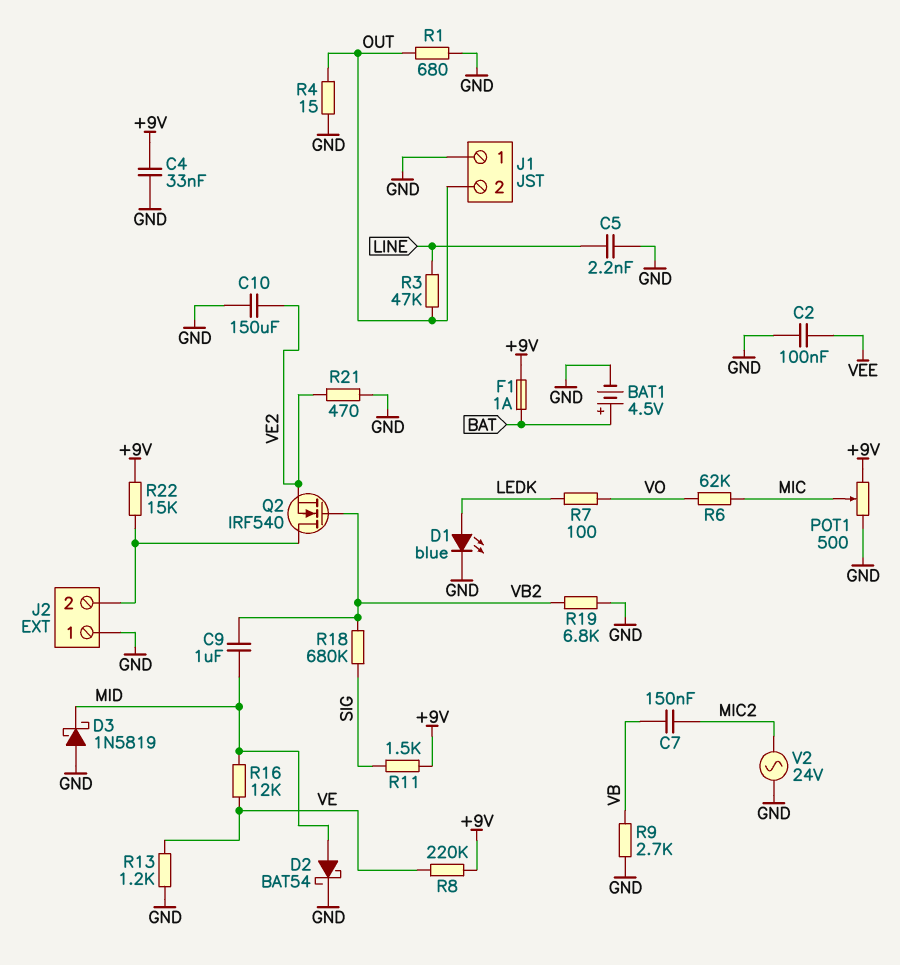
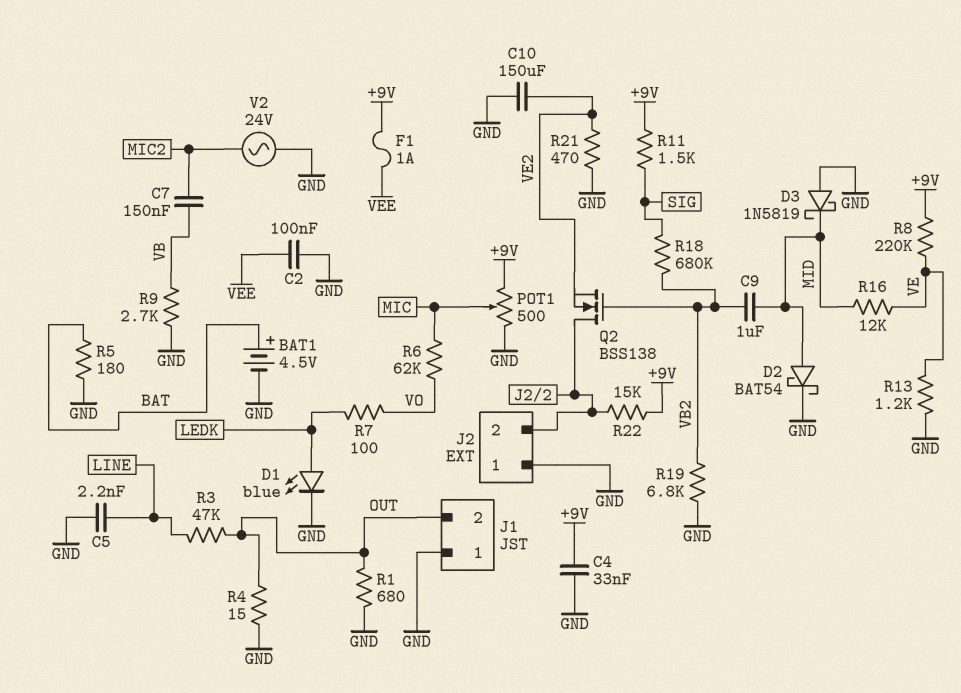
F1: 1A (+9V, BAT) -> 1A (+9V, VEE)
Q2: NMOS IRF540 (G VB2, D J2/2, S VE2) -> NMOS BSS138 (G VB2, D J2/2, S VE2)
R5: none -> 180 (BAT, GND)

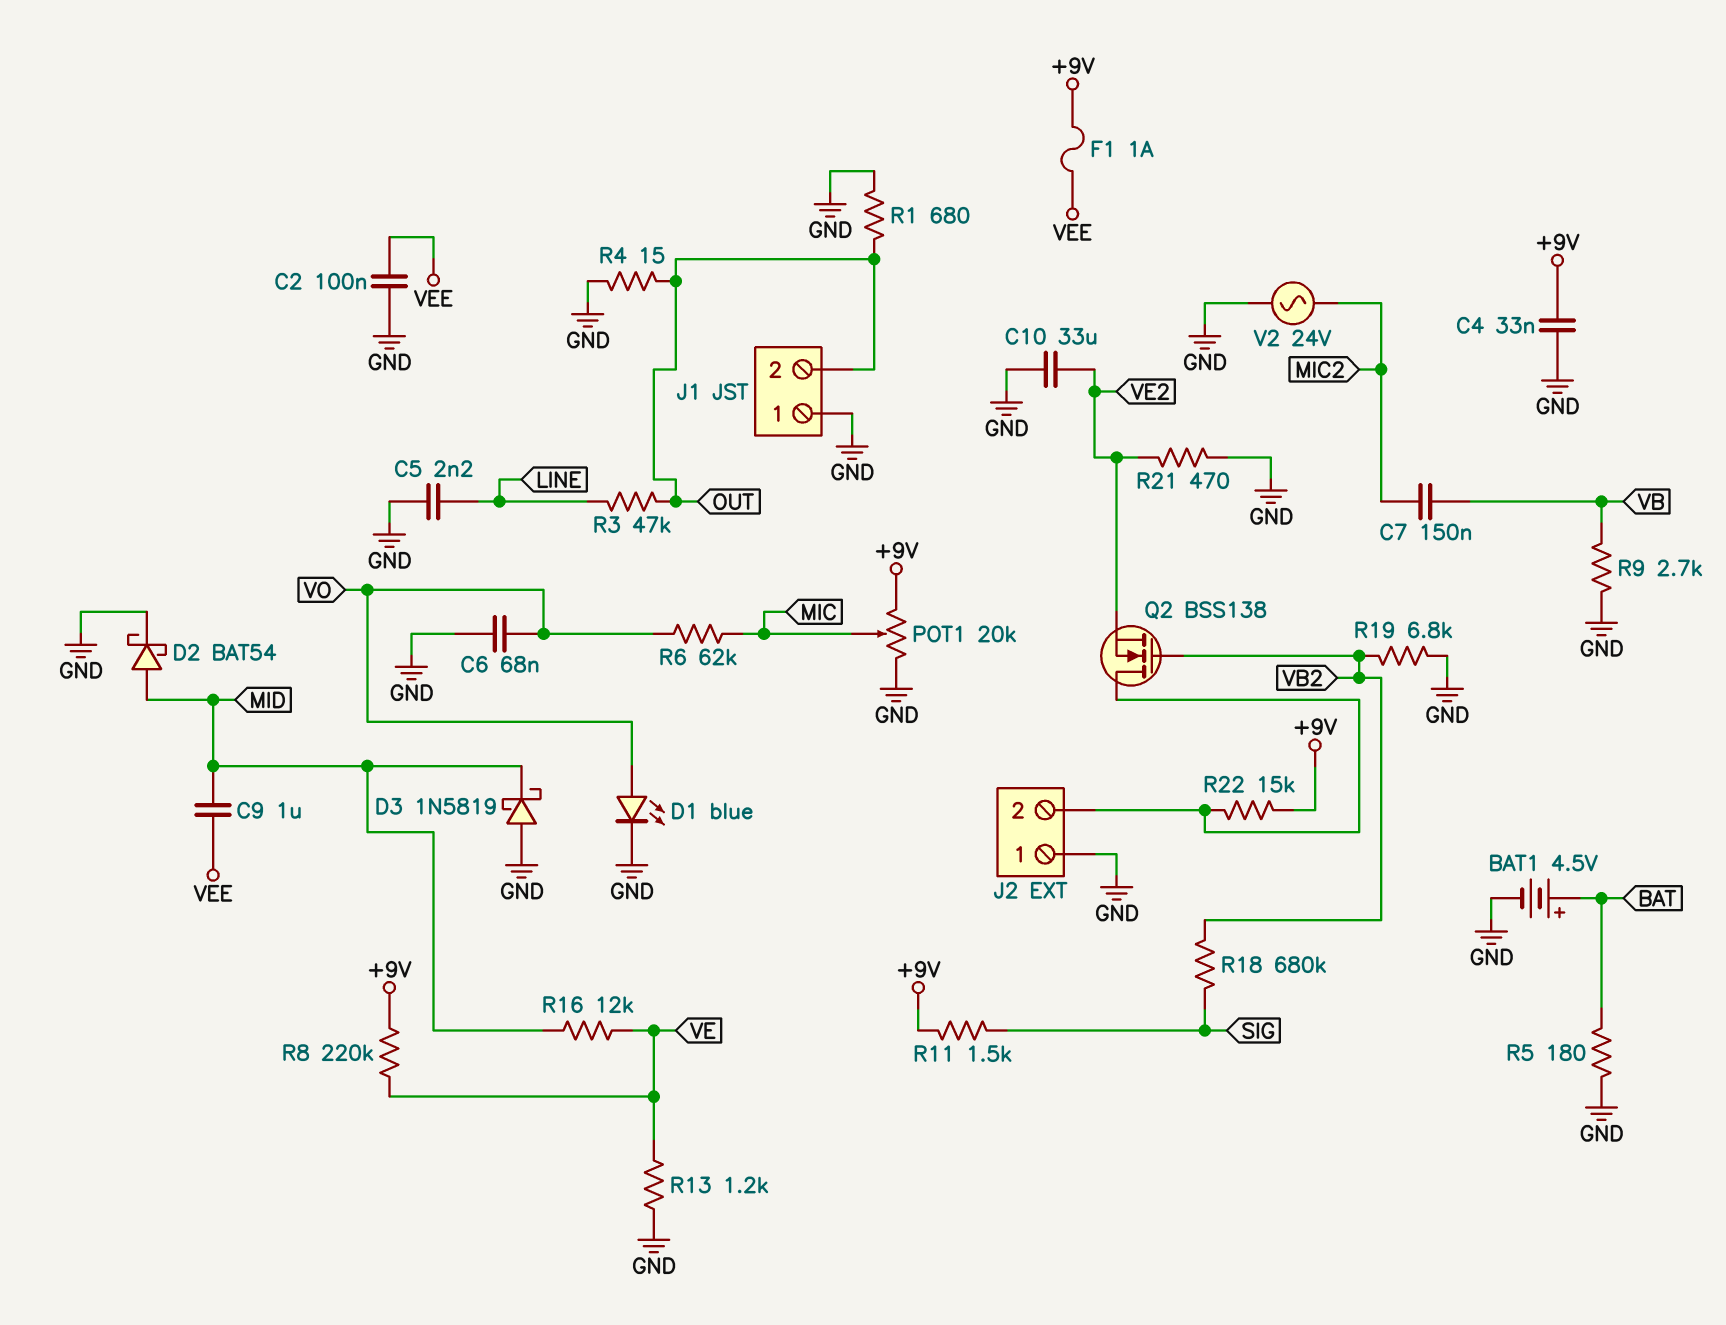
C6: none -> 68nF (GND, VO)
C9: 1uF (MID, VB2) -> 1uF (MID, VEE)
C10: 150uF (GND, VE2) -> 33uF (GND, VE2)
D1: LED blue (A LEDK, K GND) -> LED blue (A VO, K GND)
POT1: 500 (+9V, GND, wiper MIC) -> 20k (+9V, GND, wiper MIC)
R7: 100 (LEDK, VO) -> none

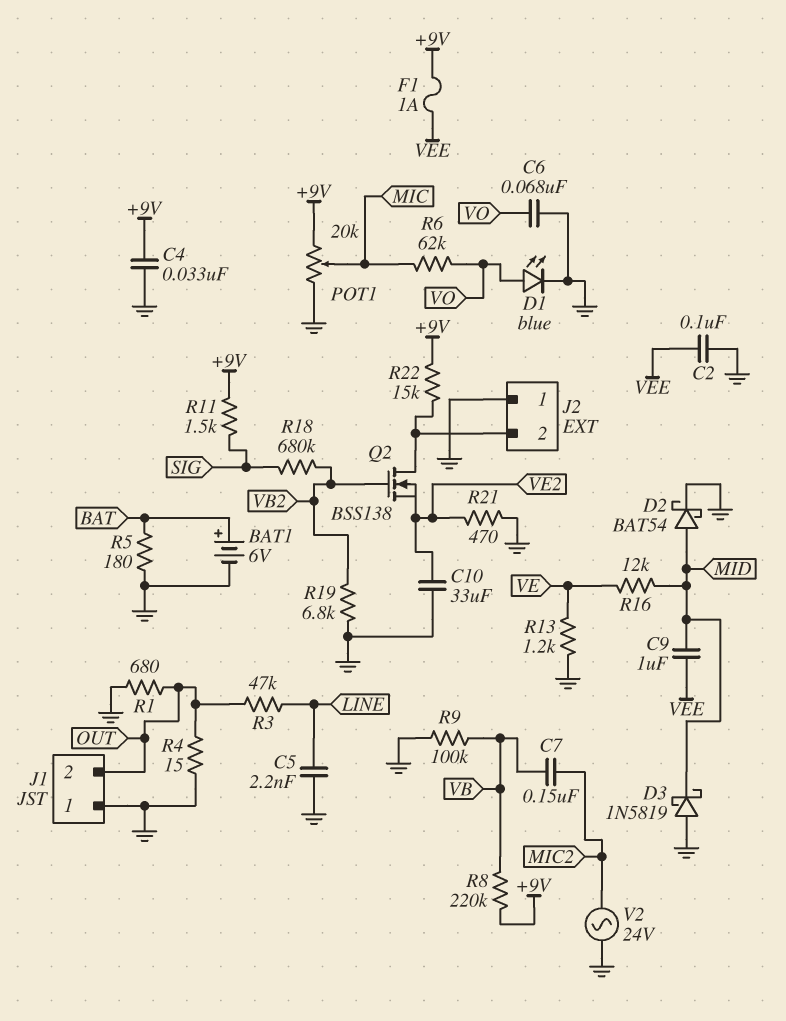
BAT1: 4.5V (plus BAT, minus GND) -> 6V (plus BAT, minus GND)
R8: 220k (+9V, VE) -> 220k (+9V, VB)
R9: 2.7k (GND, VB) -> 100k (GND, VB)

